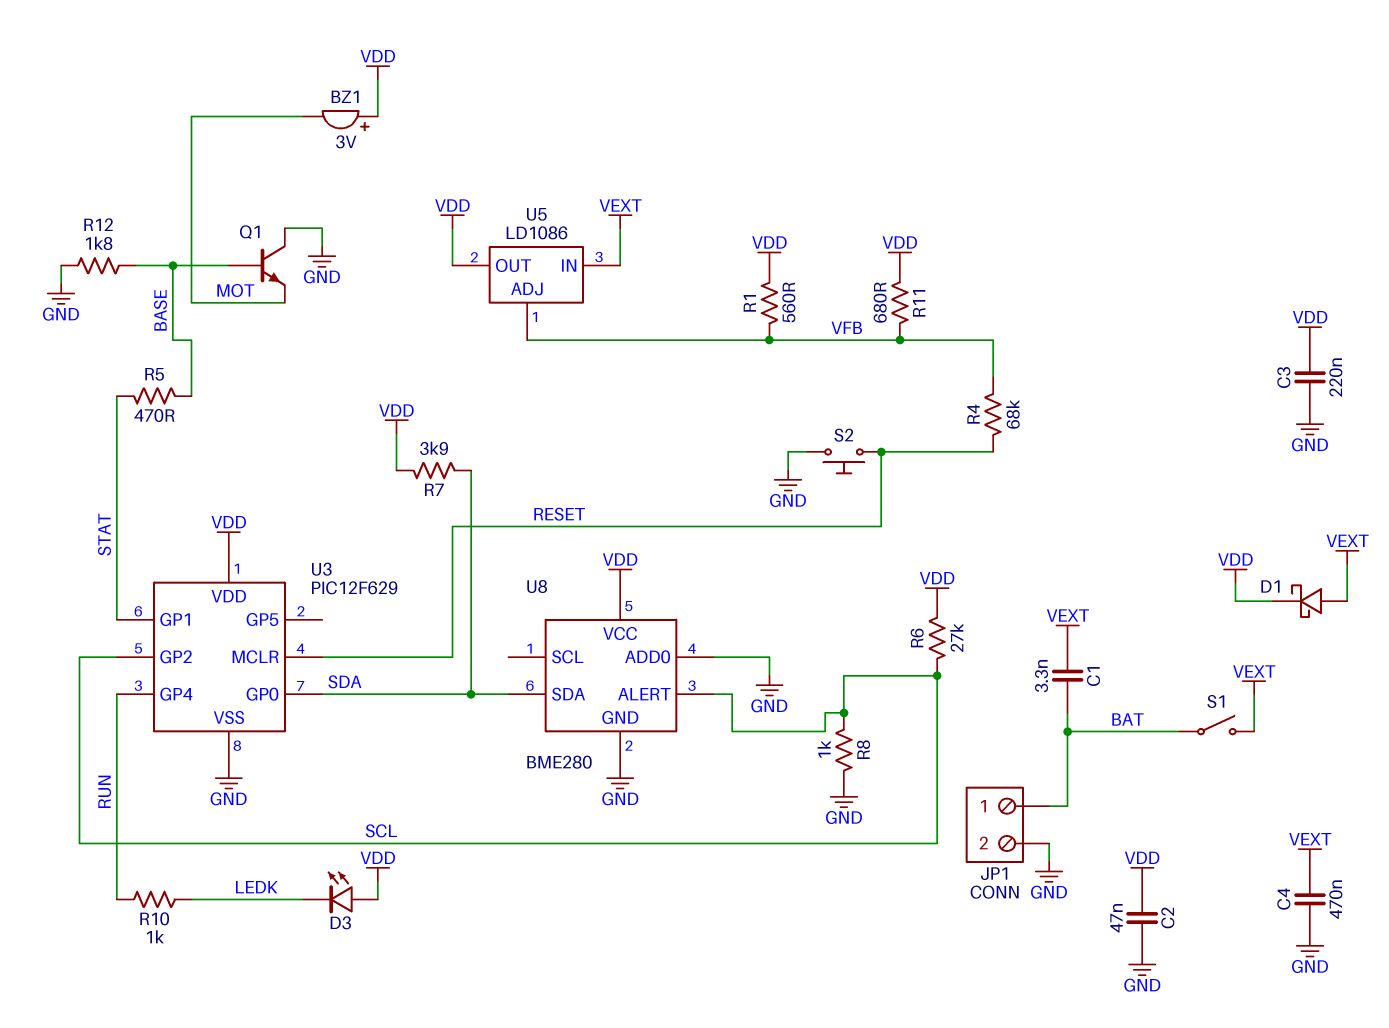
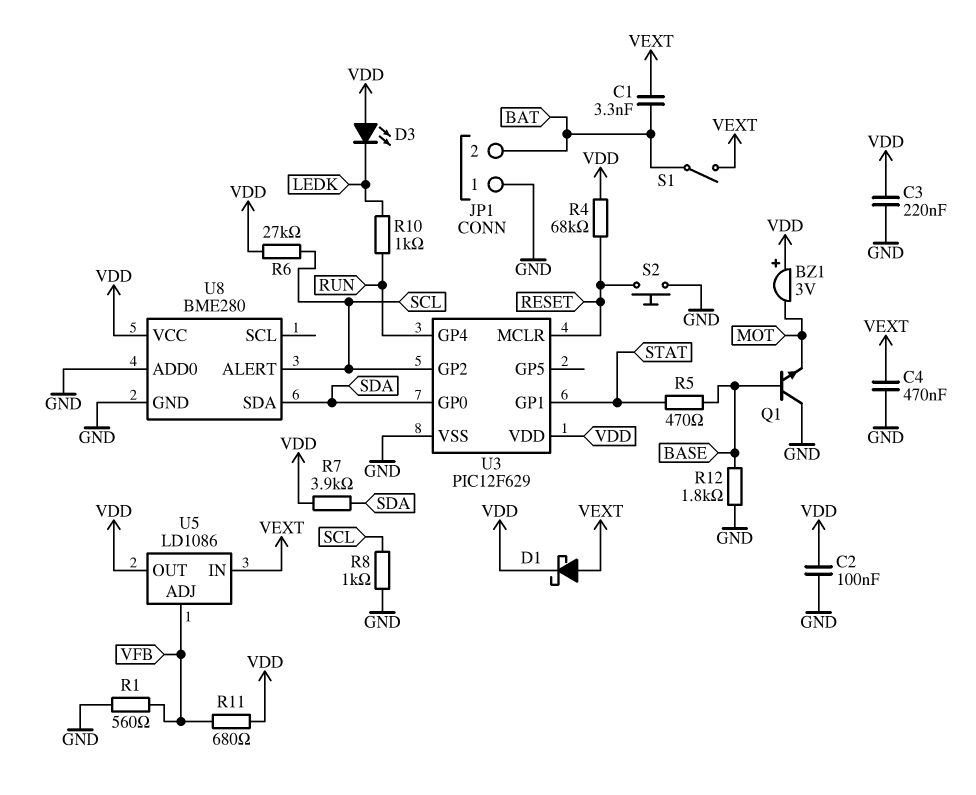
C2: 47nF (GND, VDD) -> 100nF (GND, VDD)
JP1 pin 1: BAT -> GND
JP1 pin 2: GND -> BAT
R1: 560 (VDD, VFB) -> 560 (GND, VFB)
R4: 68k (RESET, VFB) -> 68k (RESET, VDD)

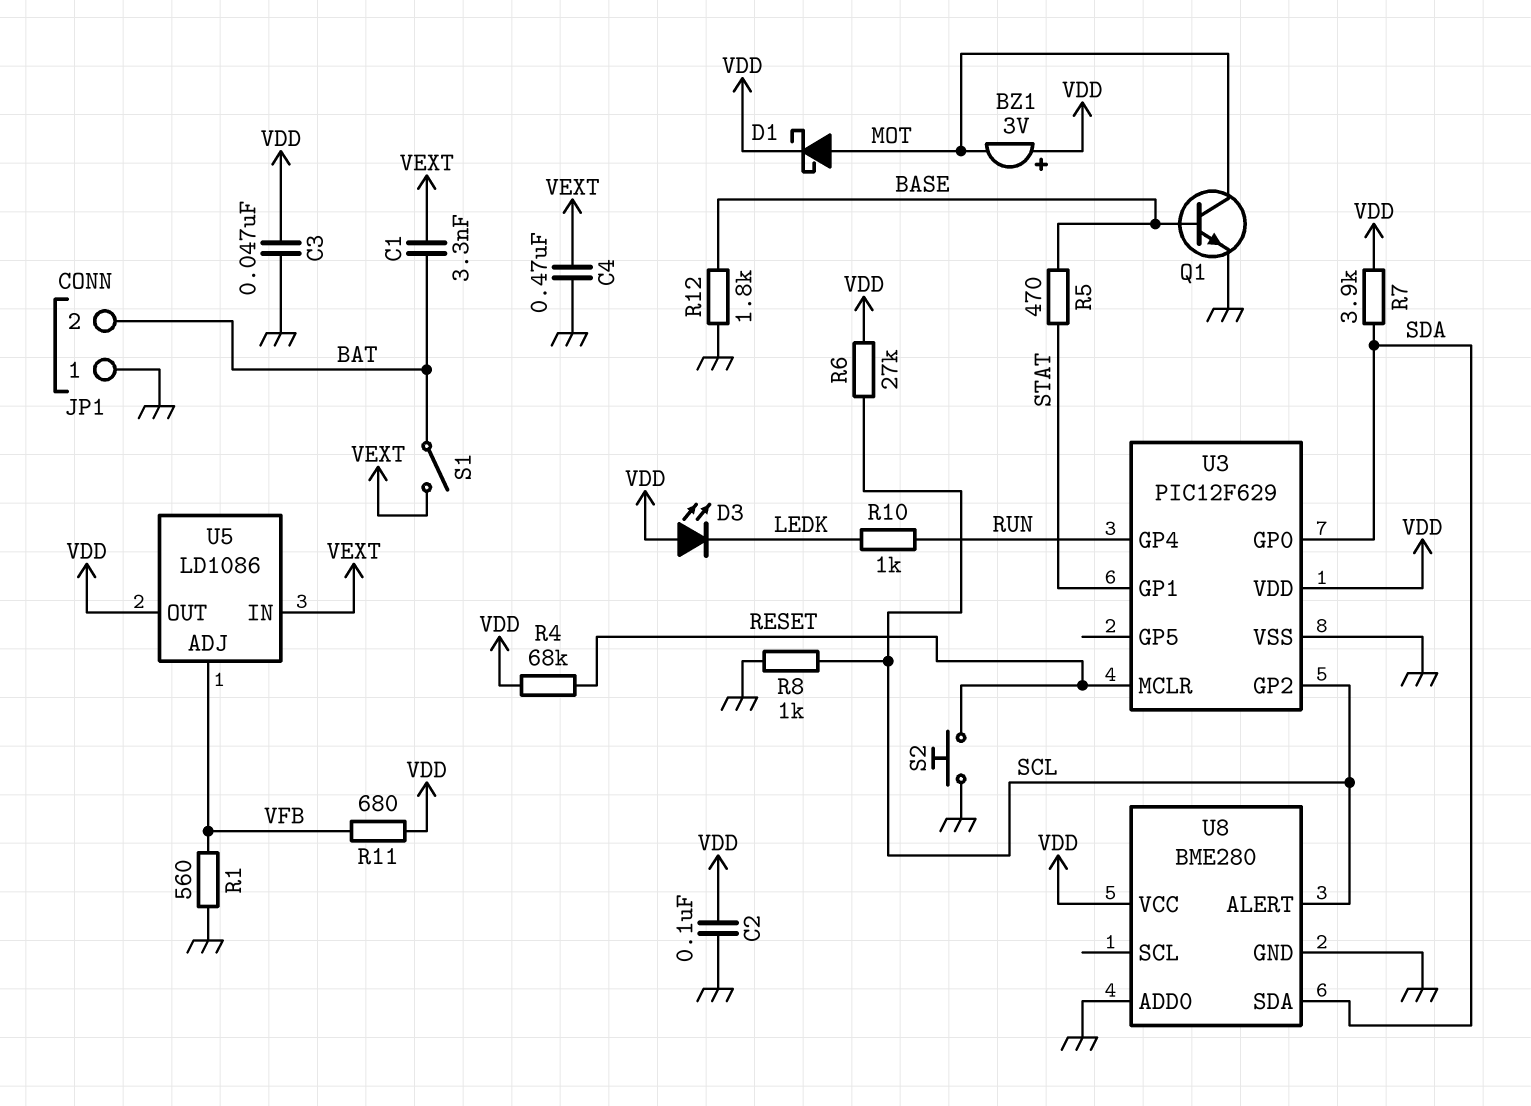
C3: 220nF (GND, VDD) -> 47nF (GND, VDD)
D1: schottky (A VEXT, K VDD) -> schottky (A MOT, K VDD)
Q1: NPN (B BASE, C GND, E MOT) -> NPN (B BASE, C MOT, E GND)

